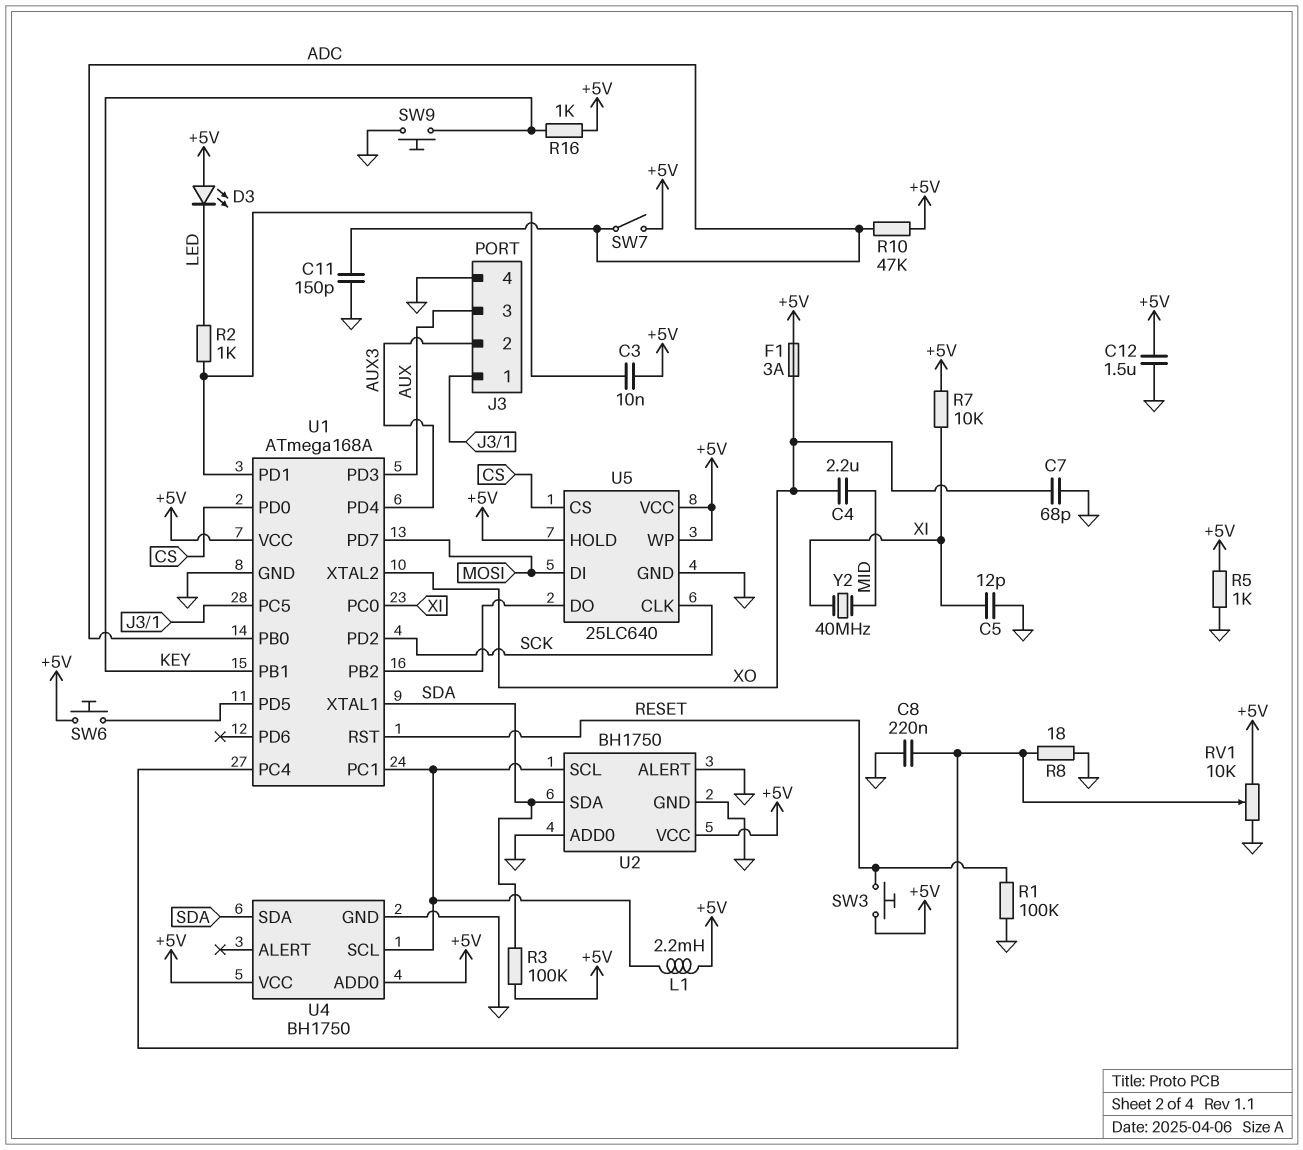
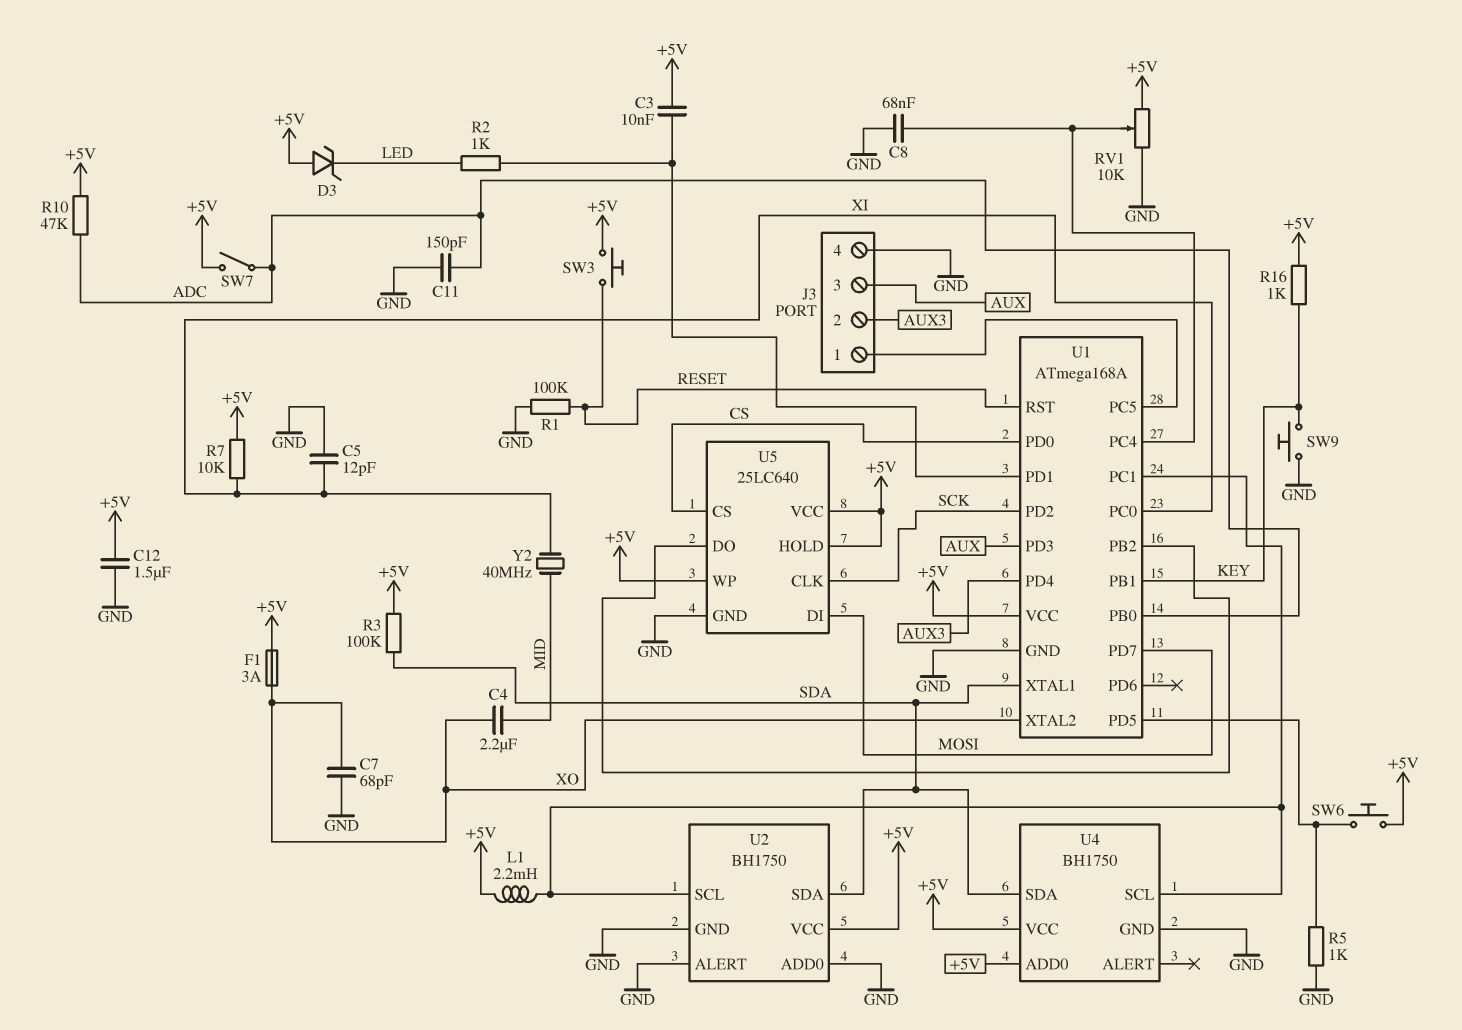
C8: 220nF (GND, U1/PC4) -> 68nF (GND, U1/PC4)
D3: LED (A +5V, K LED) -> zener (A +5V, K LED)
R5: 1k (+5V, GND) -> 1k (GND, U1/PD5)
R8: 18 (GND, U1/PC4) -> none

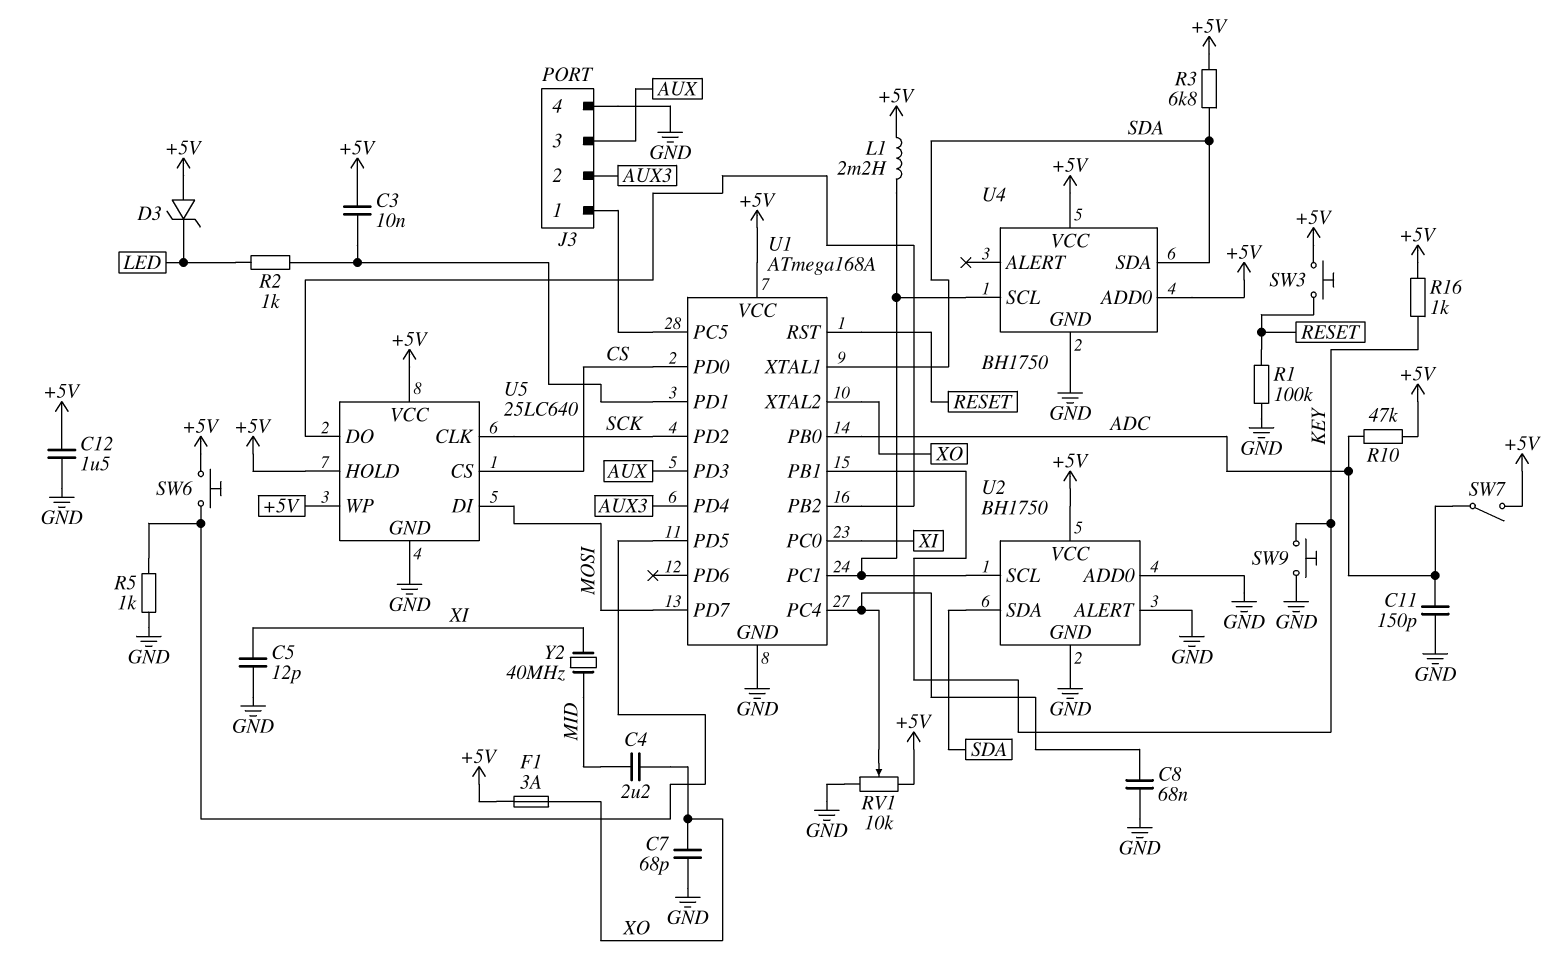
R3: 100k (+5V, SDA) -> 6.8k (+5V, SDA)
R7: 10k (+5V, XI) -> none

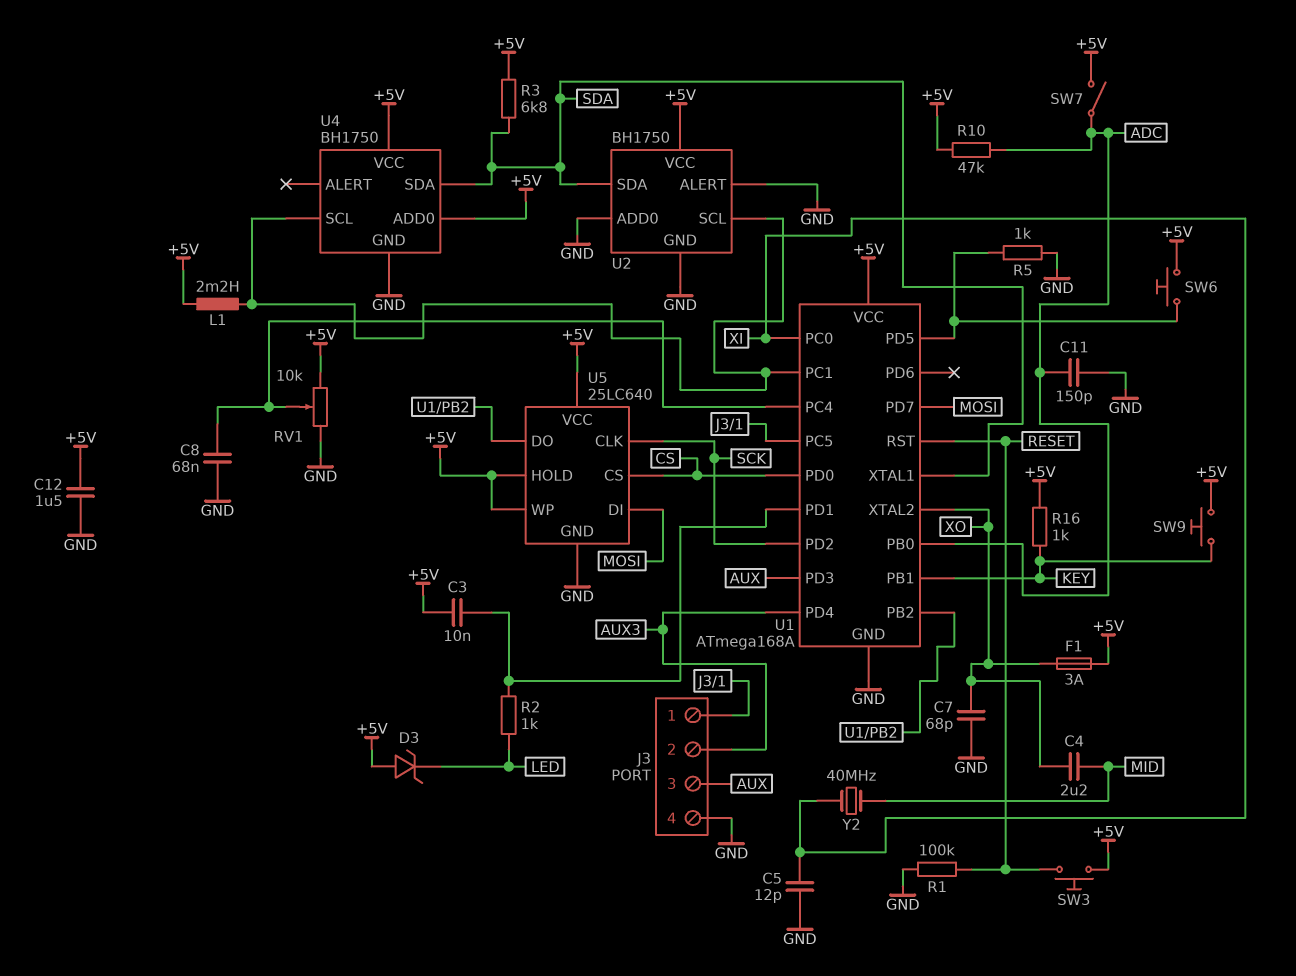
SW9: button (GND, KEY) -> button (+5V, KEY)

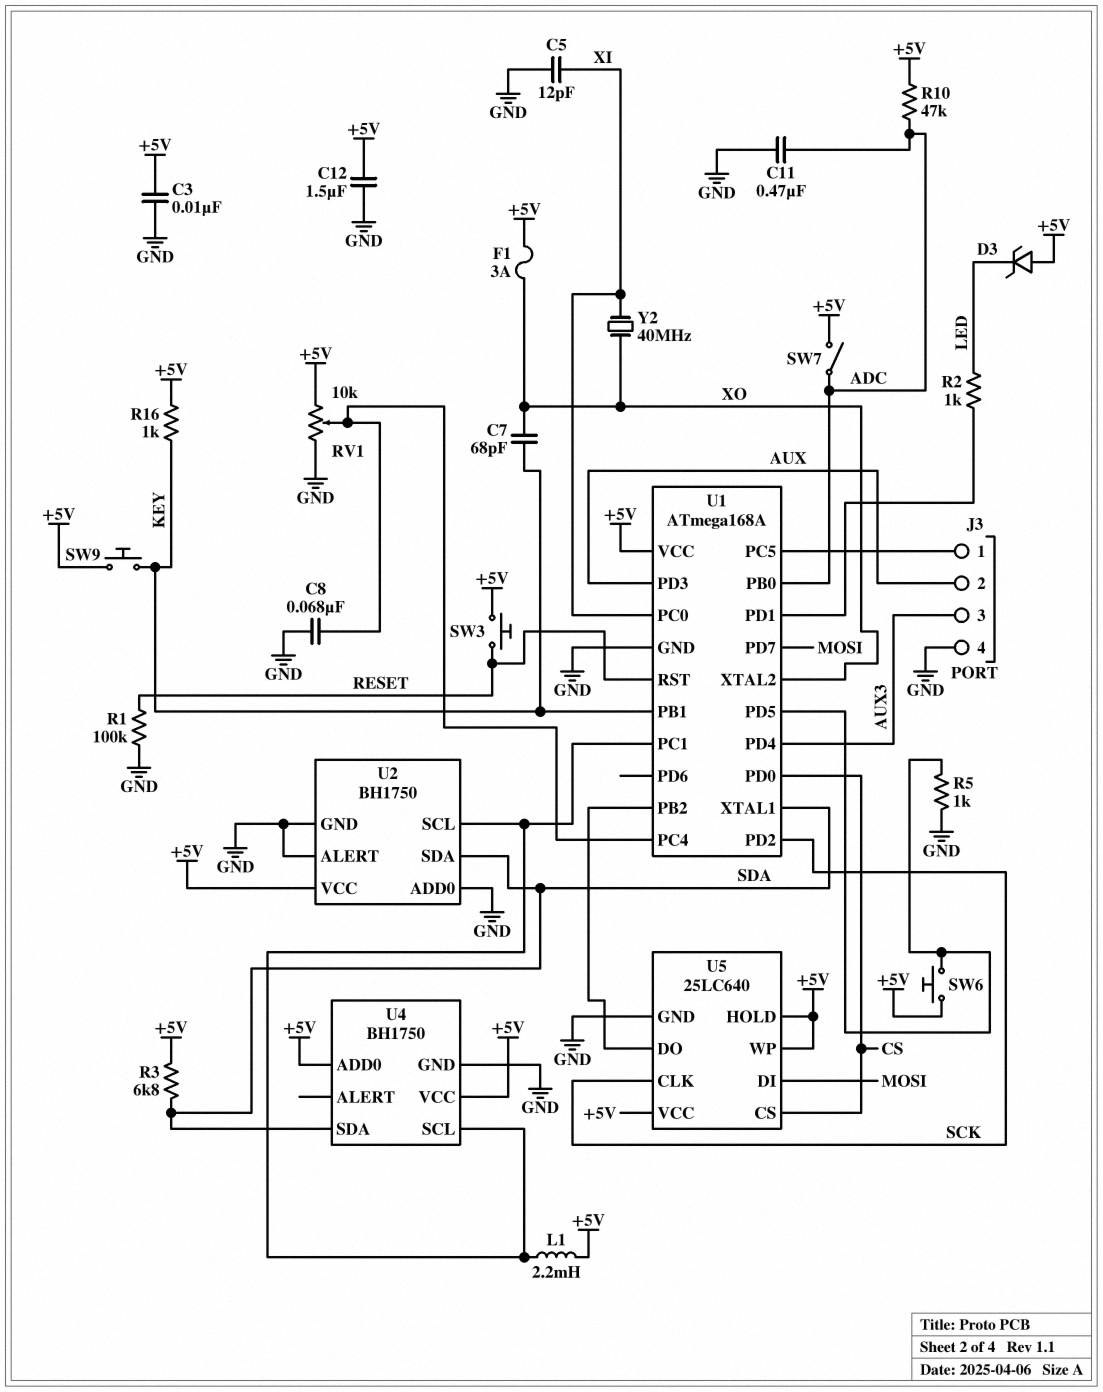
C3: 10nF (+5V, U1/PD1) -> 10nF (+5V, GND)
C4: 2.2uF (MID, XO) -> none
C7: 68pF (GND, XO) -> 68pF (KEY, XO)
C11: 150pF (ADC, GND) -> 470nF (ADC, GND)
J3 pin 2: AUX3 -> AUX
J3 pin 3: AUX -> AUX3
Y2: 40MHz (MID, XI) -> 40MHz (XI, XO)

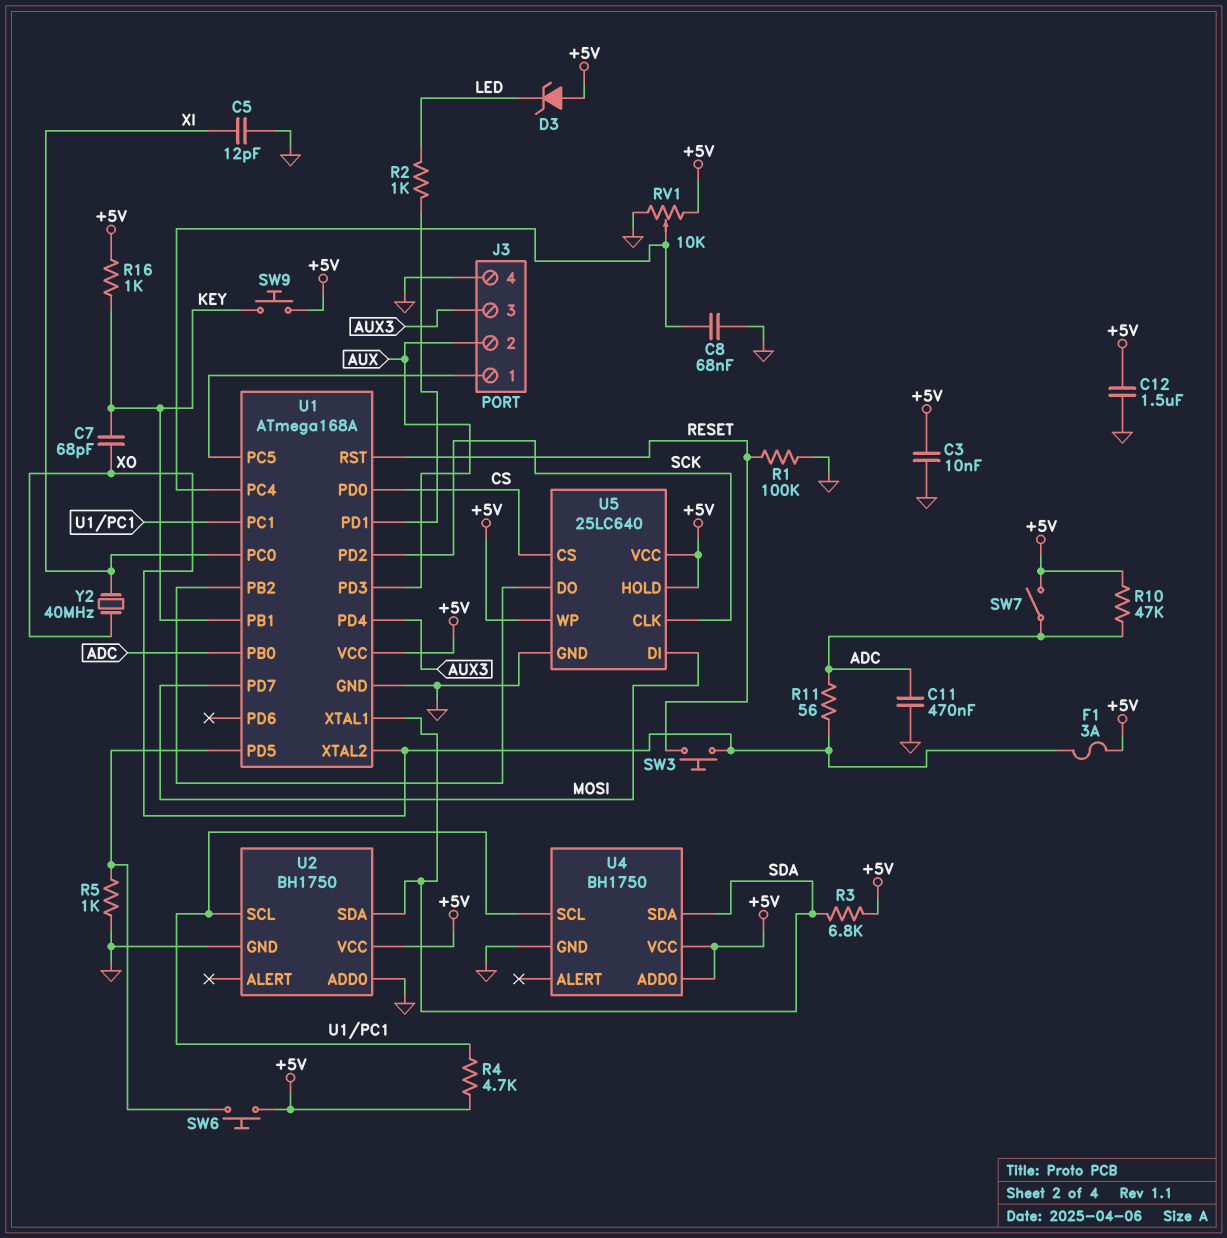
L1: 2.2mH (+5V, U1/PC1) -> none
R4: none -> 4.7k (+5V, U1/PC1)
R11: none -> 56 (ADC, XO)
SW3: button (+5V, RESET) -> button (RESET, XO)
U2 pin ALERT: GND -> none

